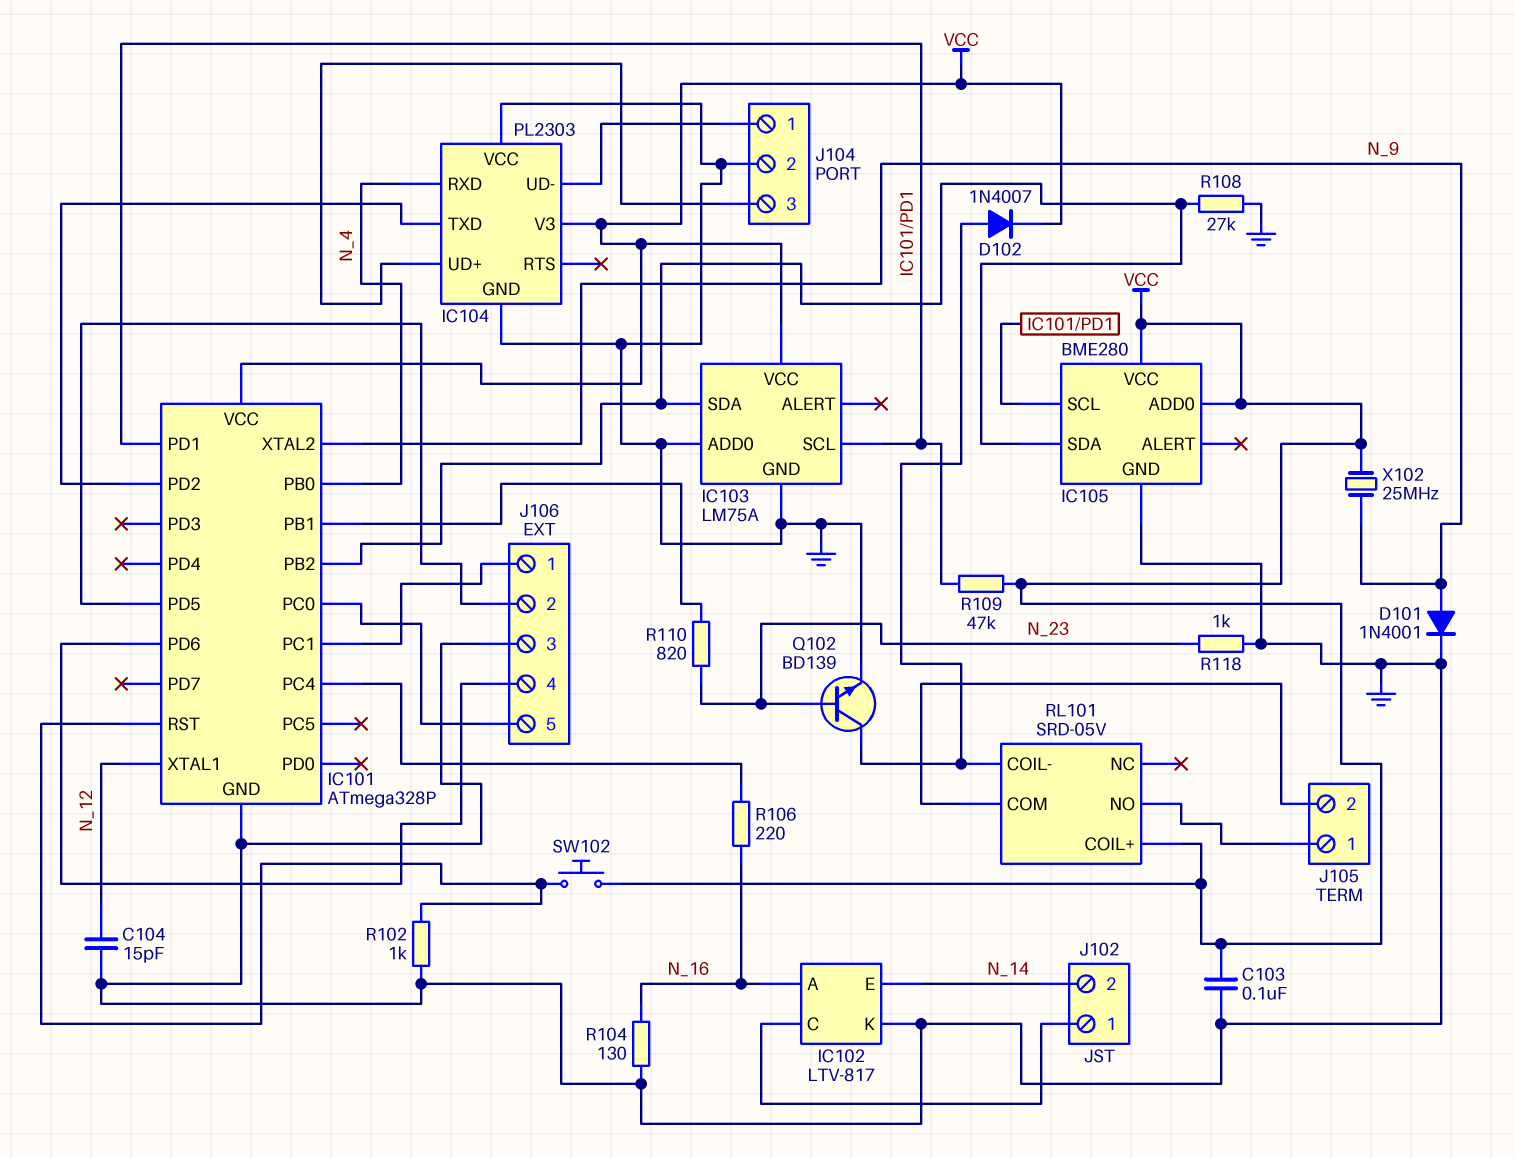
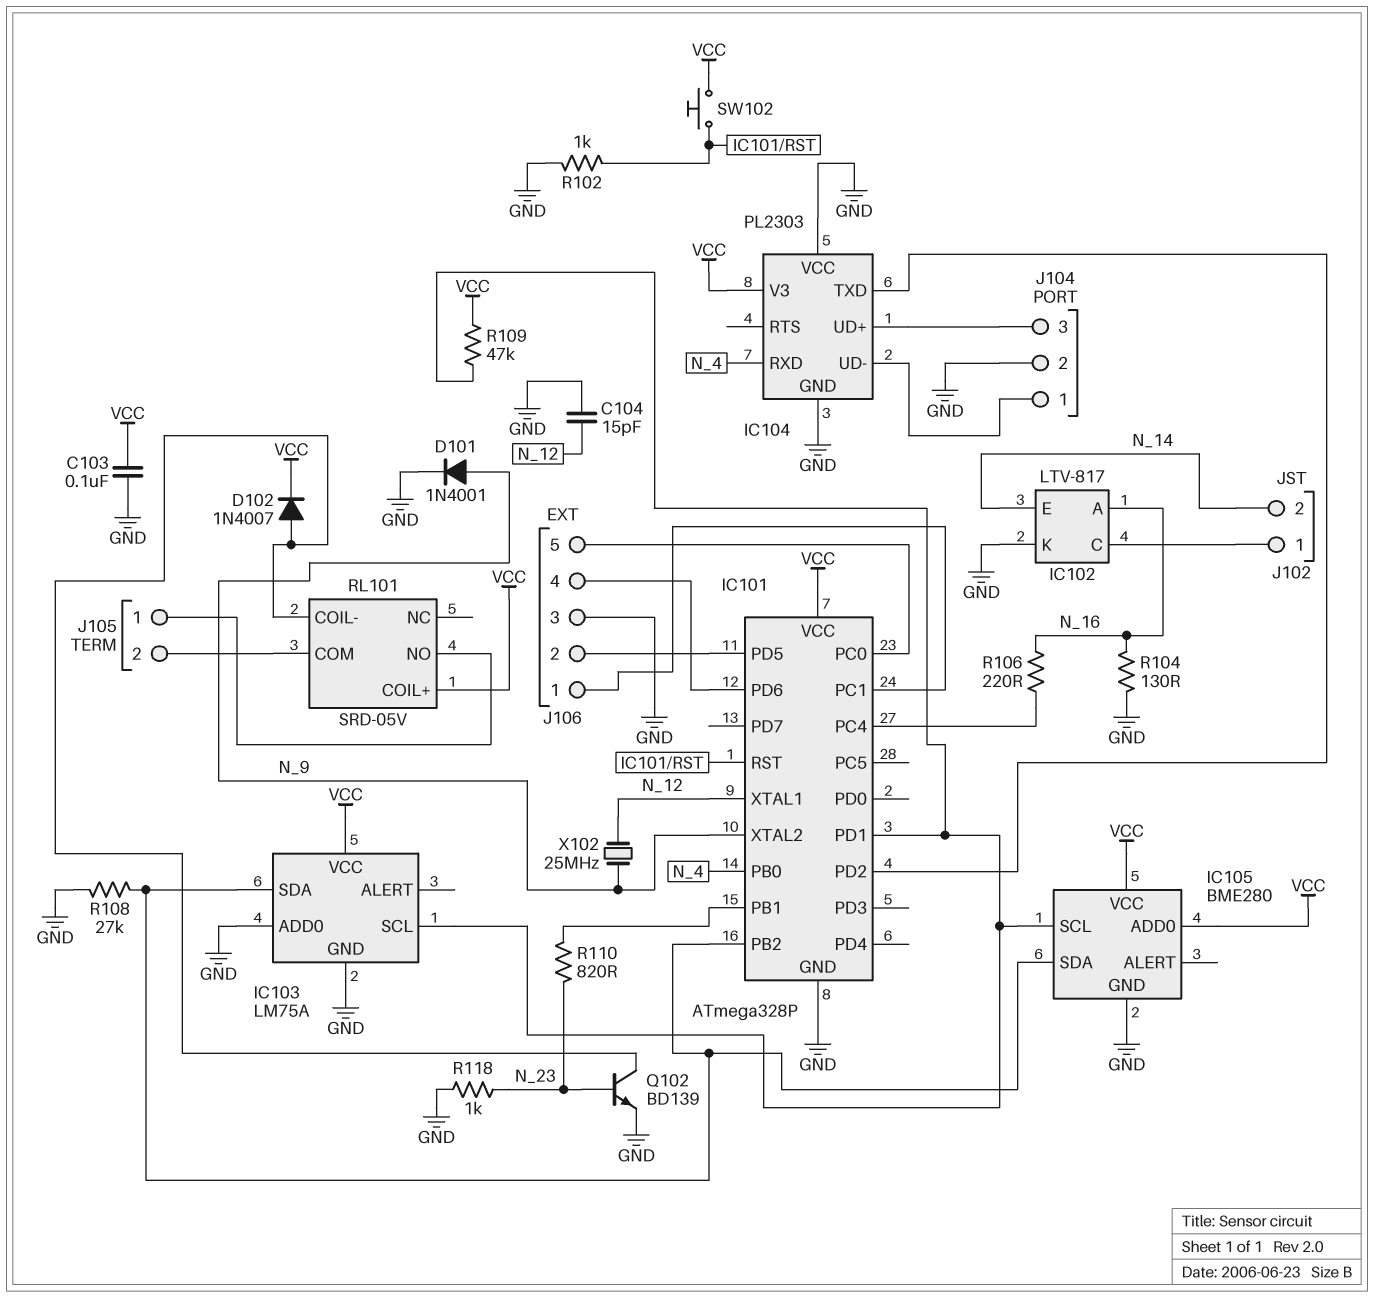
X102: 25MHz (N_9, VCC) -> 25MHz (N_9, N_12)

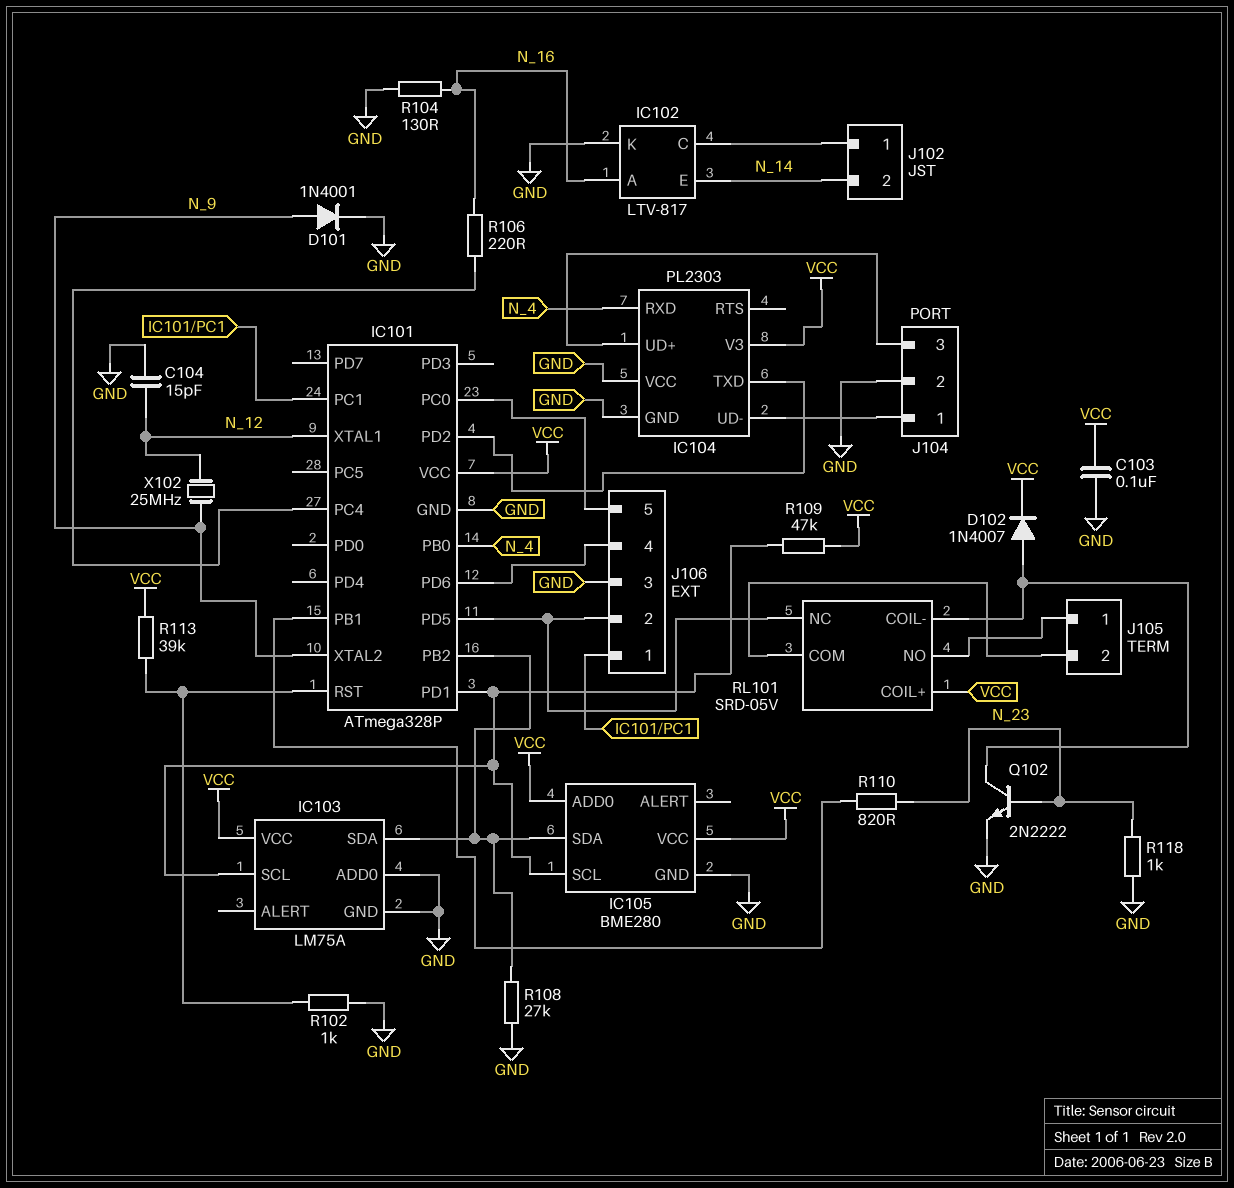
Q102: NPN BD139 (B N_23, C RL101/COIL-, E GND) -> NPN 2N2222 (B N_23, C RL101/COIL-, E GND)
R113: none -> 39k (IC101/RST, VCC)
RL101 pin NC: none -> IC101/PD5
SW102: button (IC101/RST, VCC) -> none

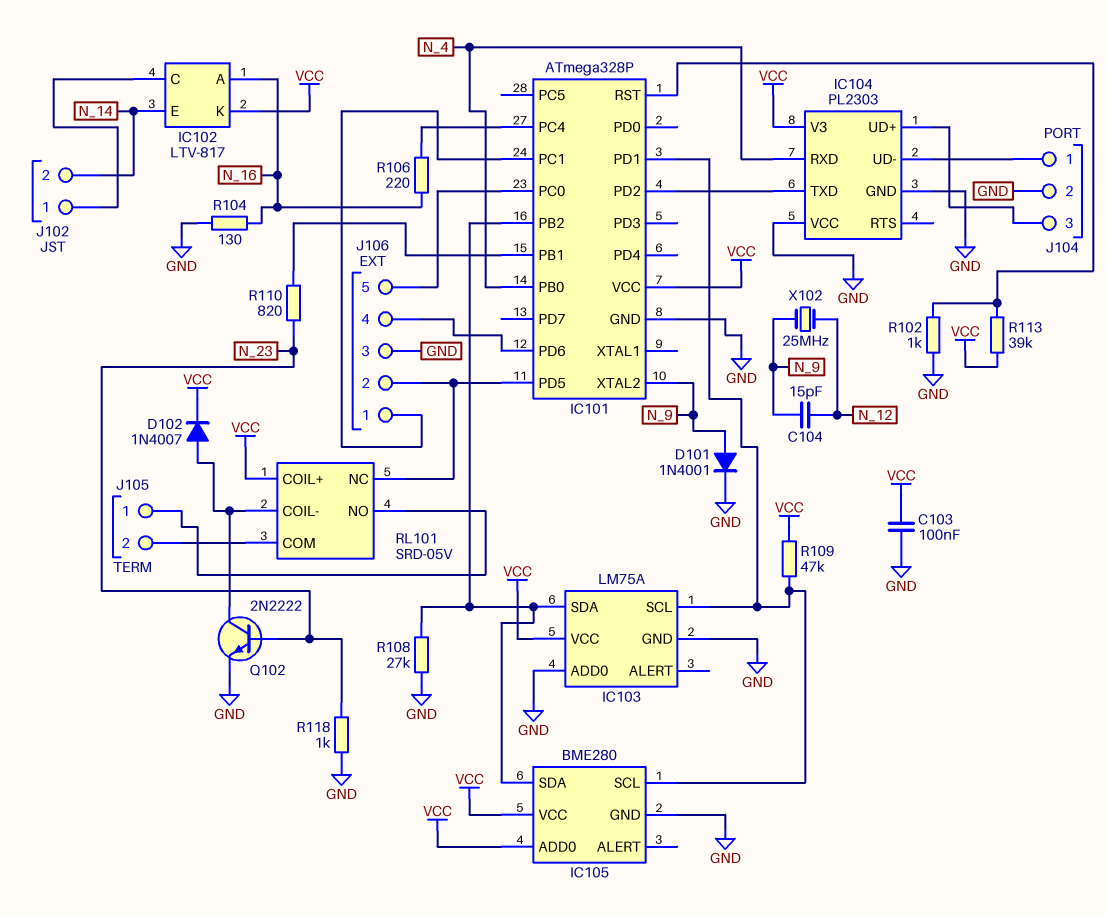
C104: 15pF (GND, N_12) -> 15pF (N_9, N_12)
IC101 pin XTAL1: N_12 -> none
IC102 pin K: GND -> VCC

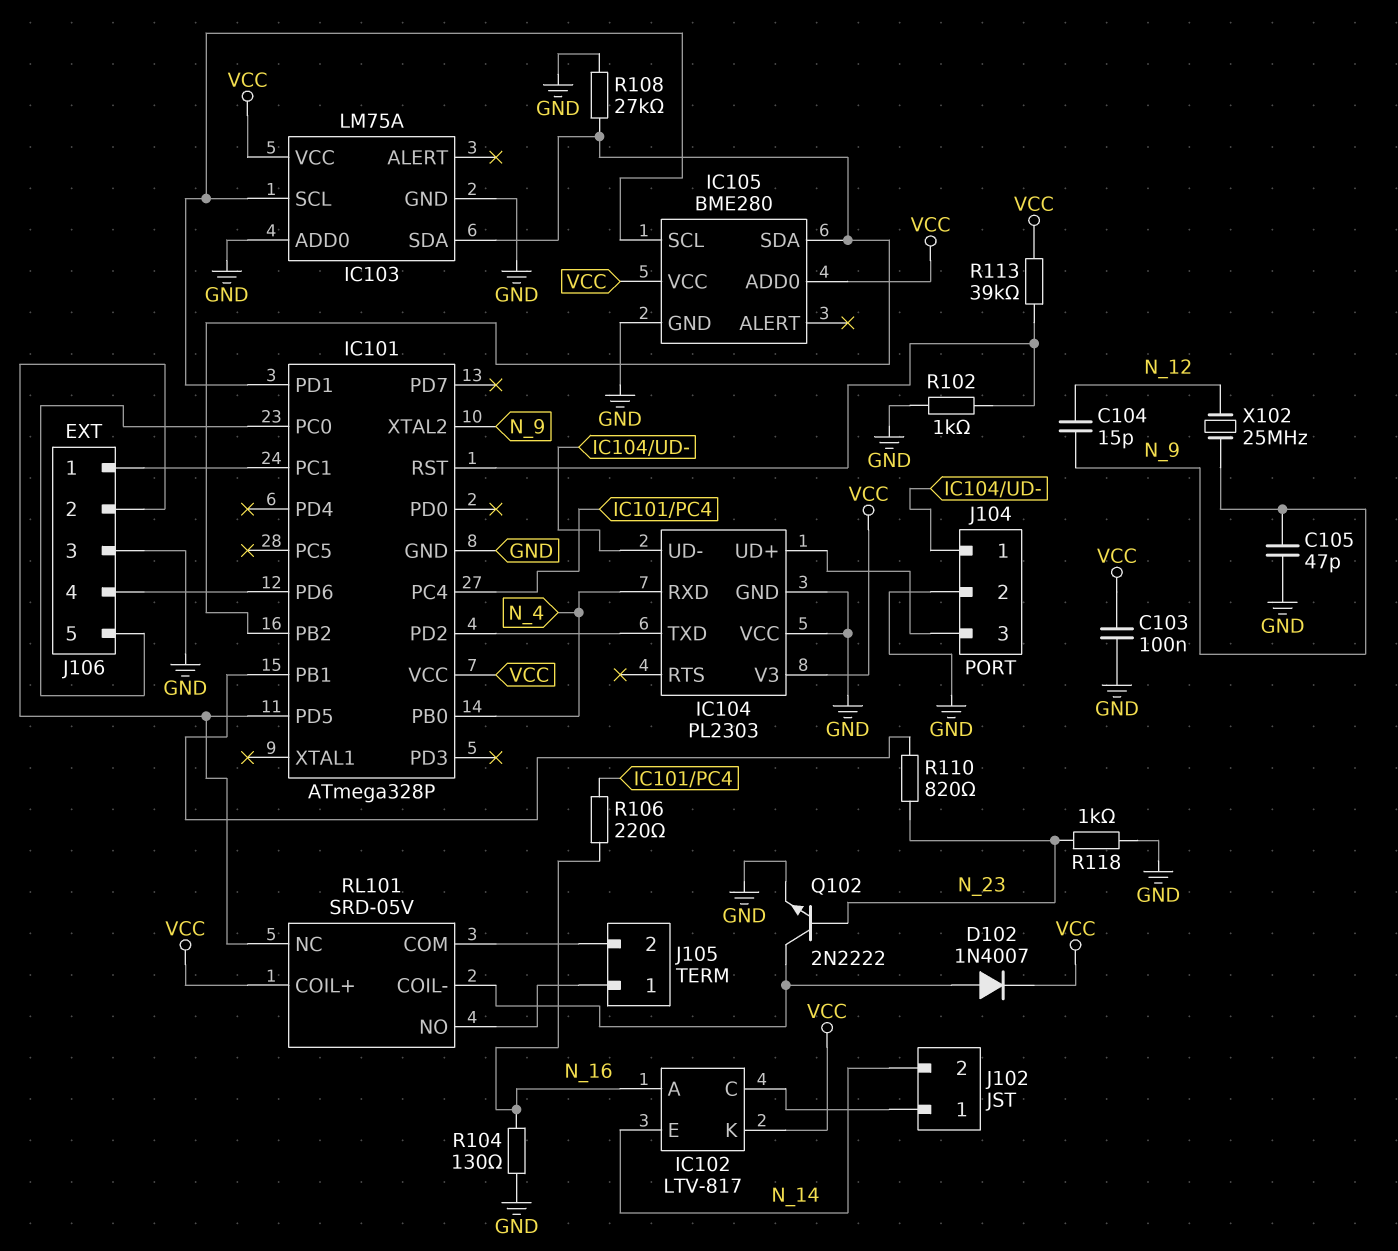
C105: none -> 47pF (GND, N_9)
D101: diode 1N4001 (A N_9, K GND) -> none
R109: 47k (IC101/PD1, VCC) -> none

